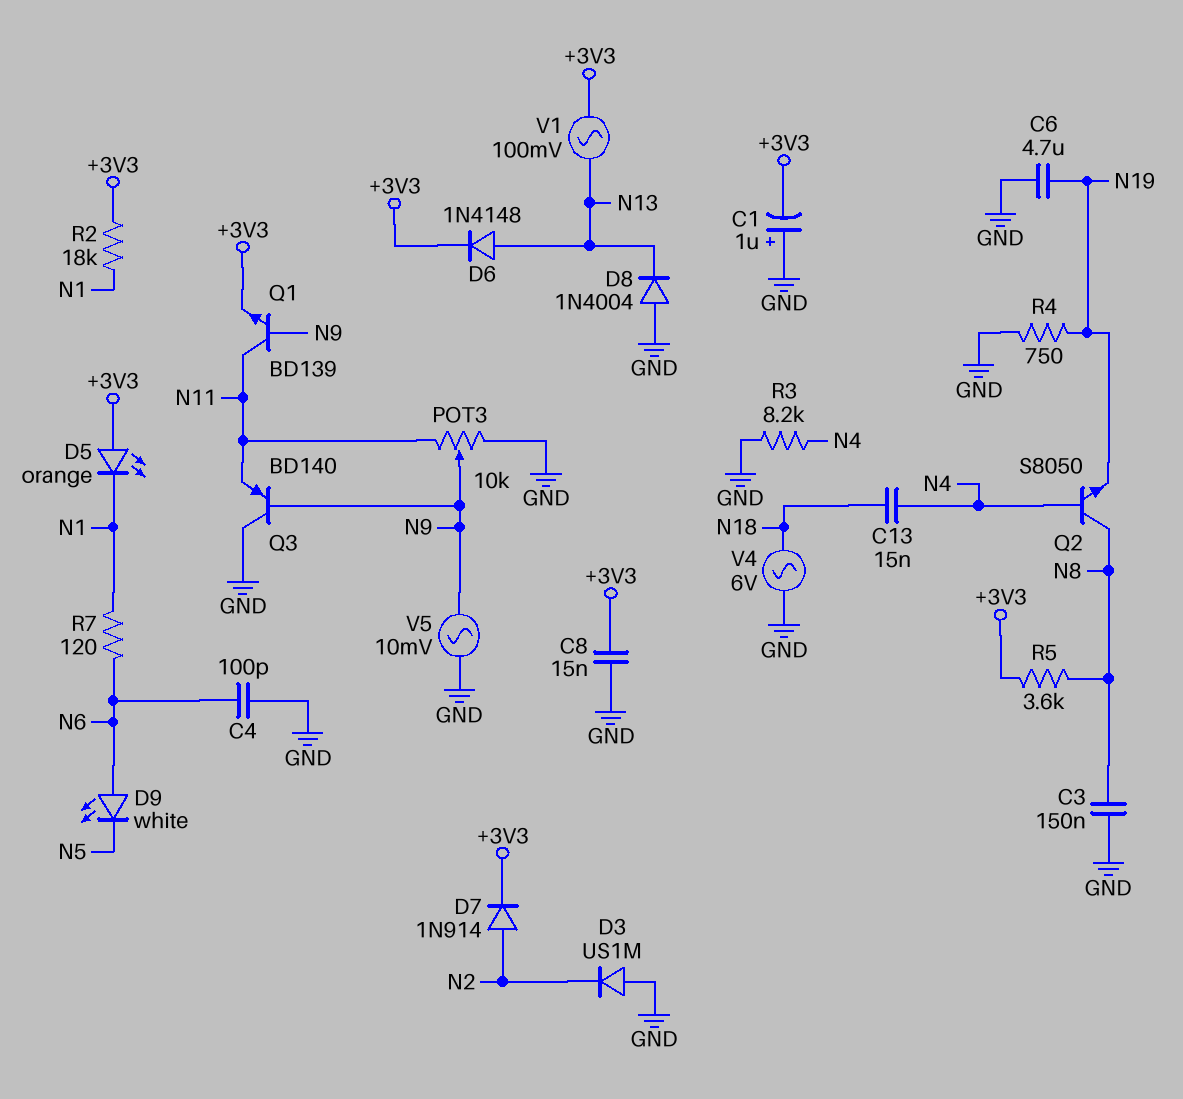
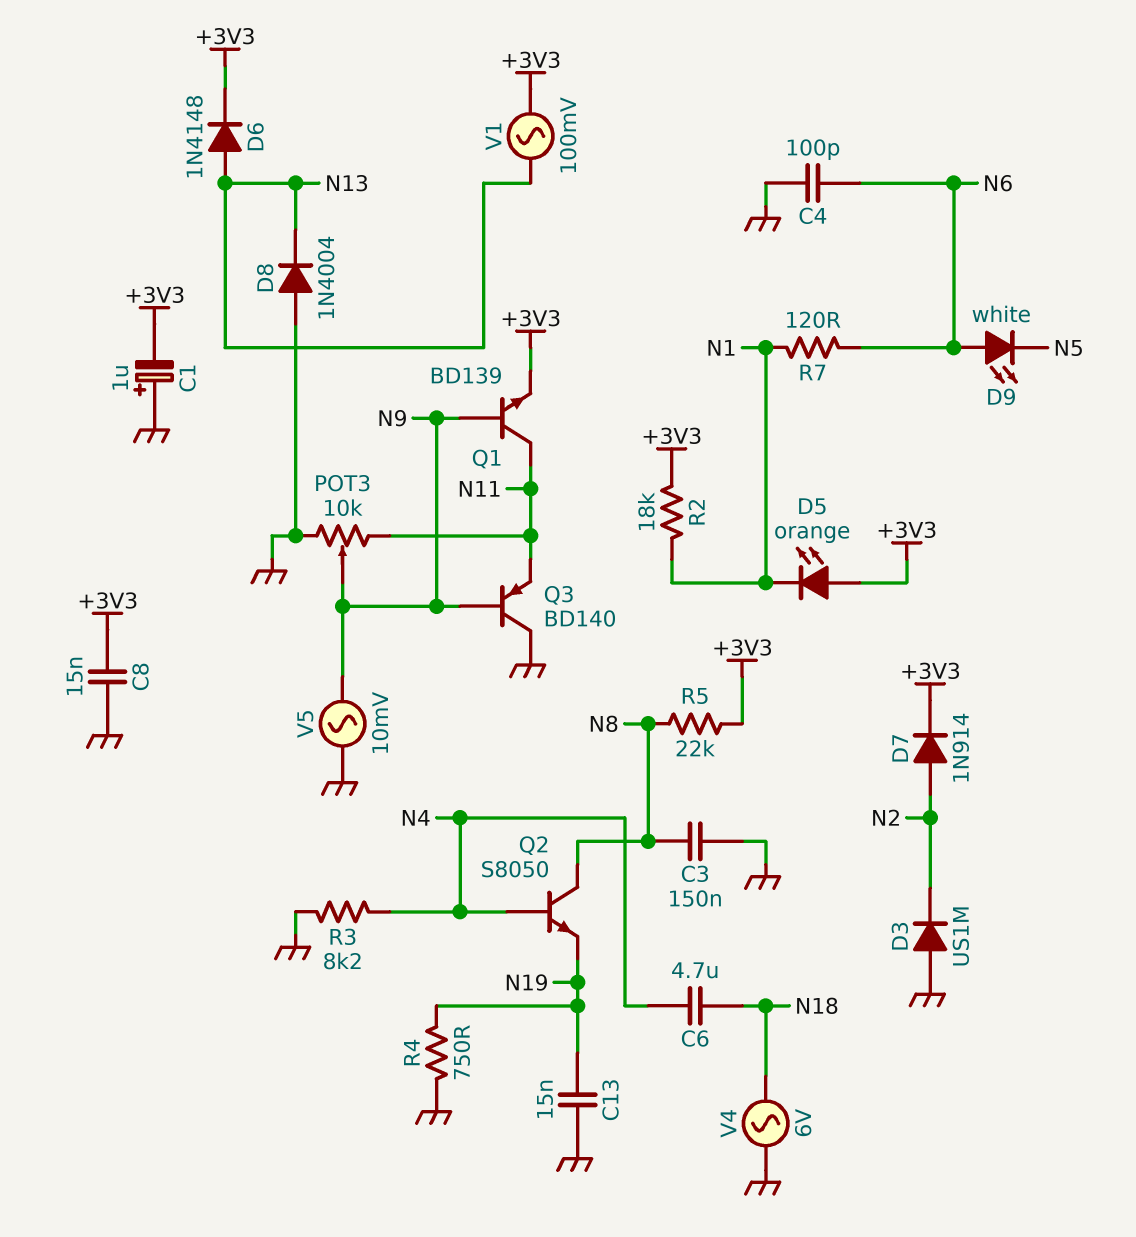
C6: 4.7uF (GND, N19) -> 4.7uF (N4, N18)
C13: 15nF (N4, N18) -> 15nF (GND, N19)
R5: 3.6k (+3V3, N8) -> 22k (+3V3, N8)

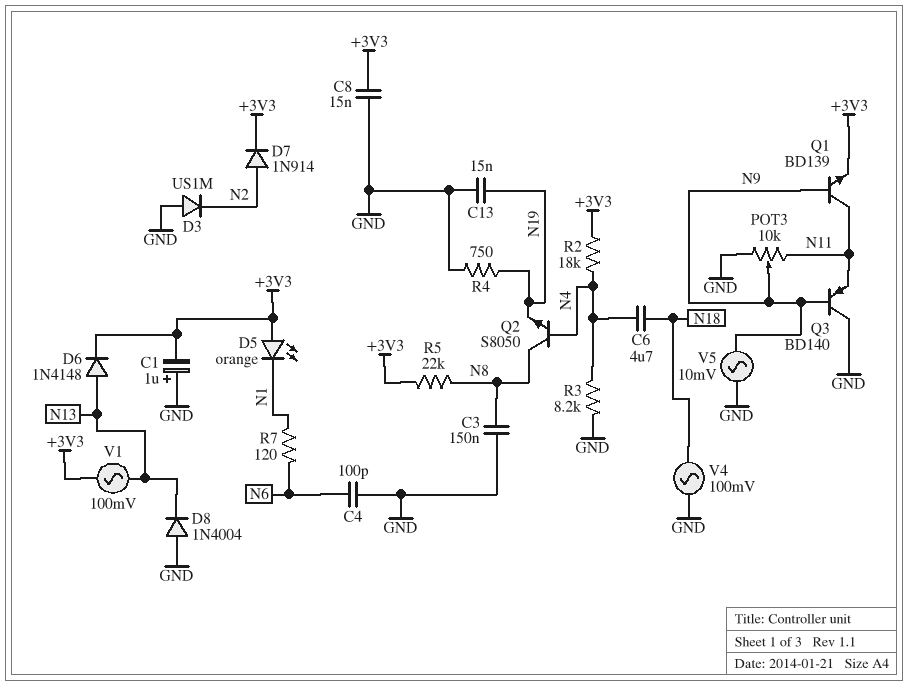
D9: LED white (A N6, K N5) -> none
R2: 18k (+3V3, N1) -> 18k (+3V3, N4)
V4: AC 6V (GND, N18) -> AC 100mV (GND, N18)

